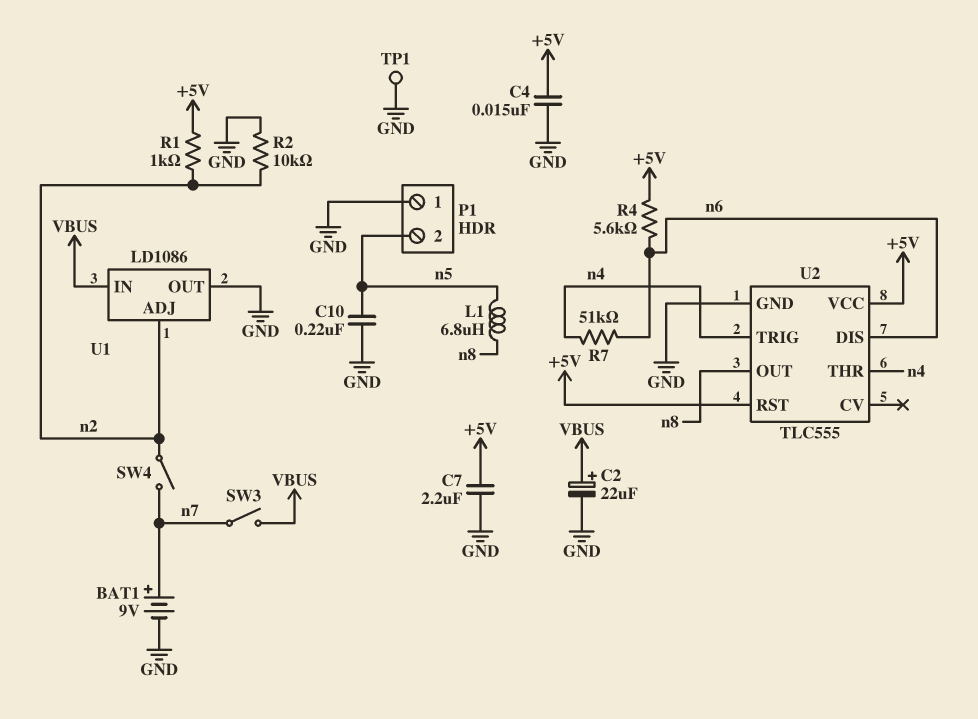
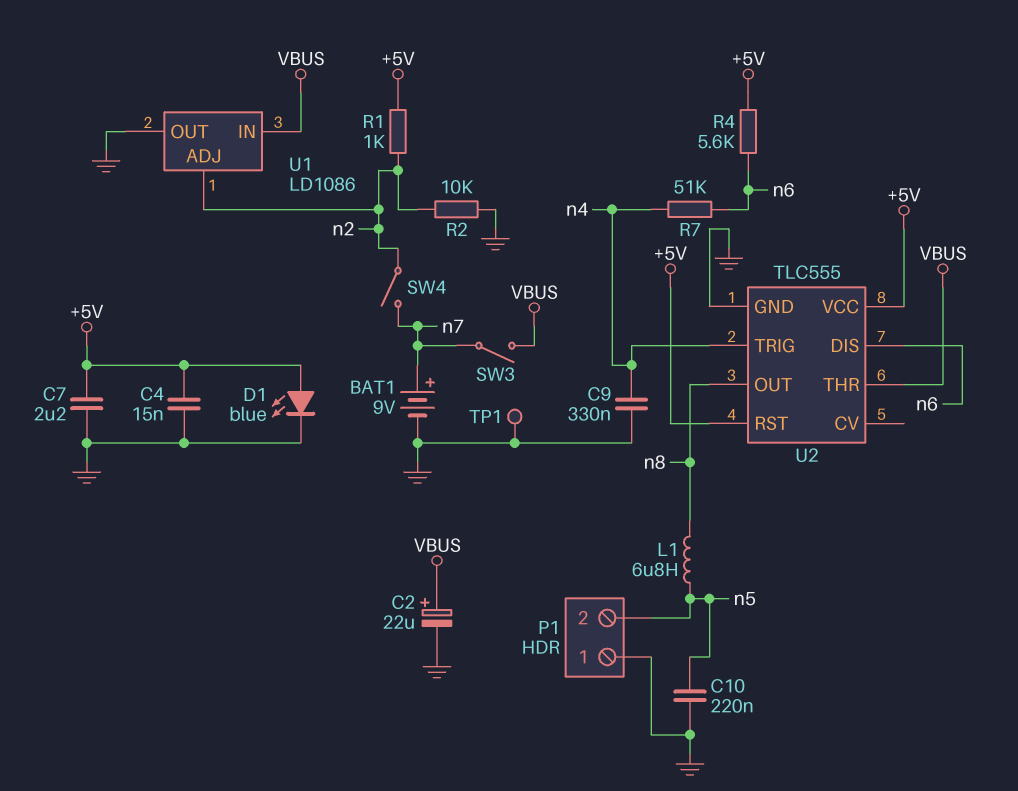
C9: none -> 330nF (GND, n4)
D1: none -> LED blue (A +5V, K GND)
U2 pin THR: n4 -> VBUS

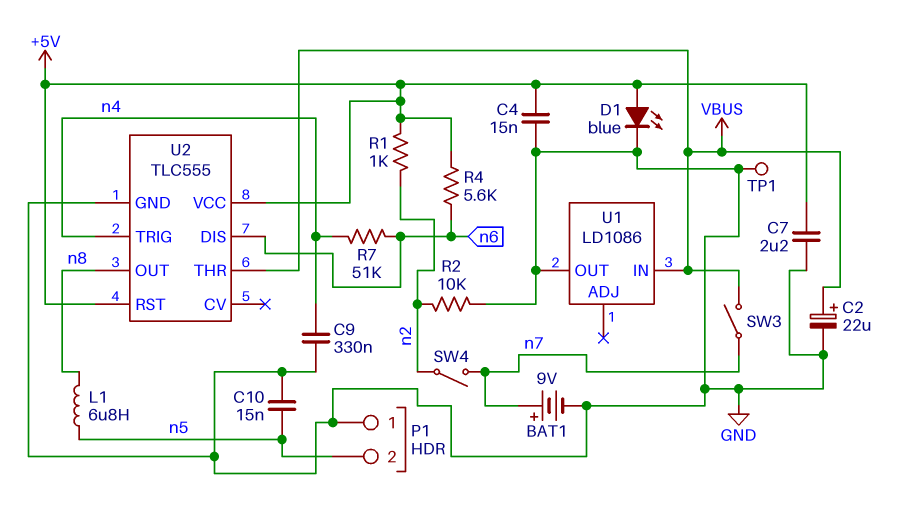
C10: 220nF (GND, n5) -> 15nF (GND, n5)
U1 pin ADJ: n2 -> none

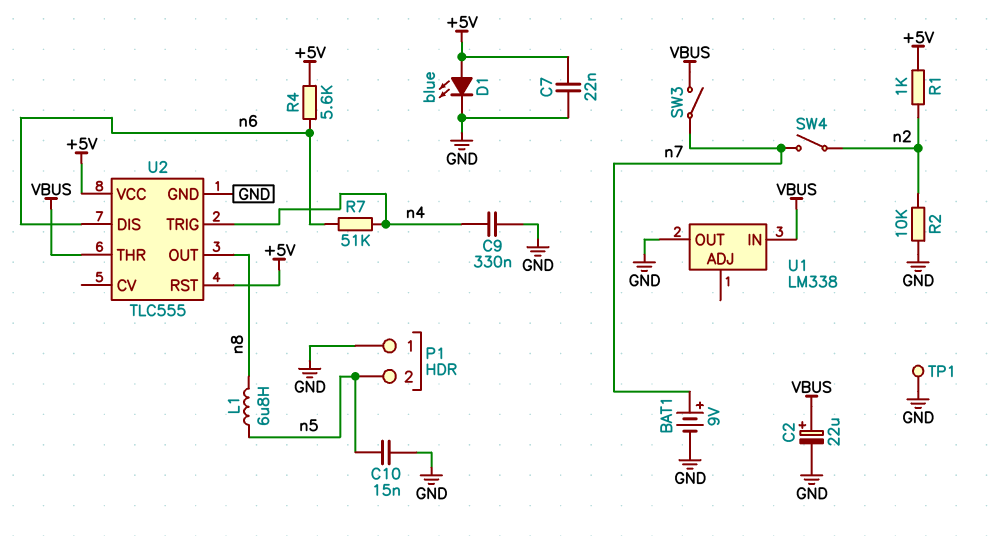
C4: 15nF (+5V, GND) -> none
C7: 2.2uF (+5V, GND) -> 22nF (+5V, GND)
U1: LD1086 -> LM338

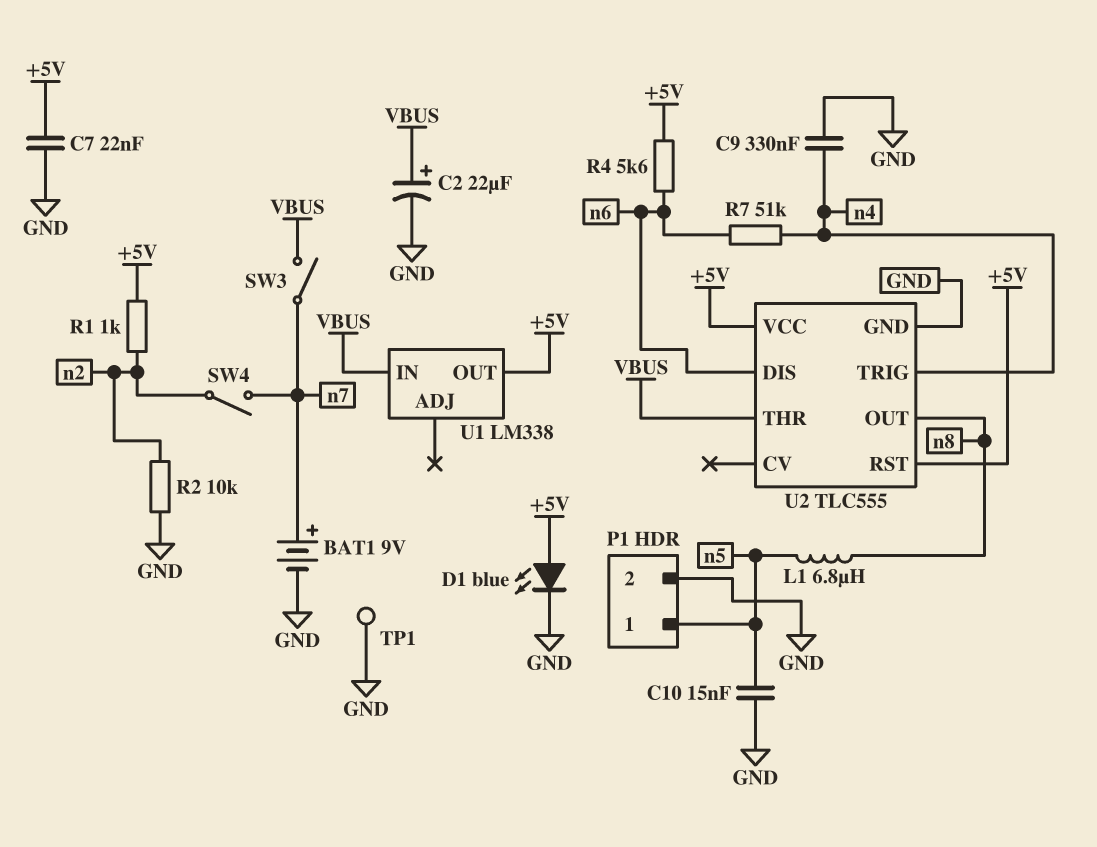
P1 pin 1: GND -> n5
P1 pin 2: n5 -> GND
U1 pin OUT: GND -> +5V

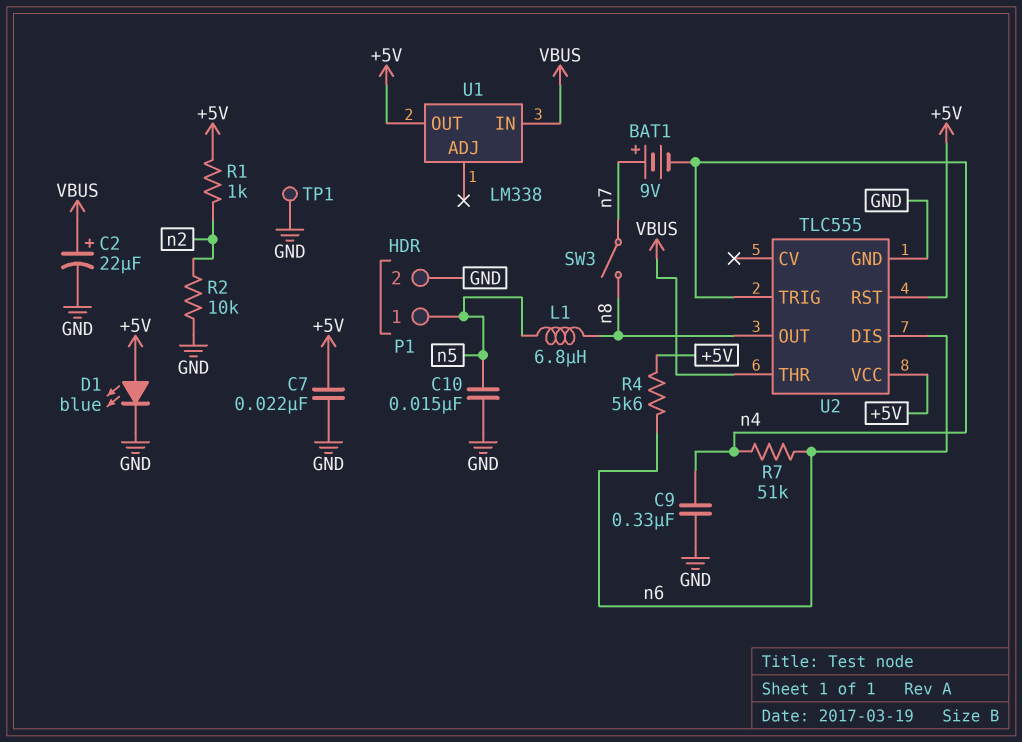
BAT1: 9V (plus n7, minus GND) -> 9V (plus n7, minus n4)
SW3: switch (VBUS, n7) -> switch (n7, n8)
SW4: switch (n2, n7) -> none

